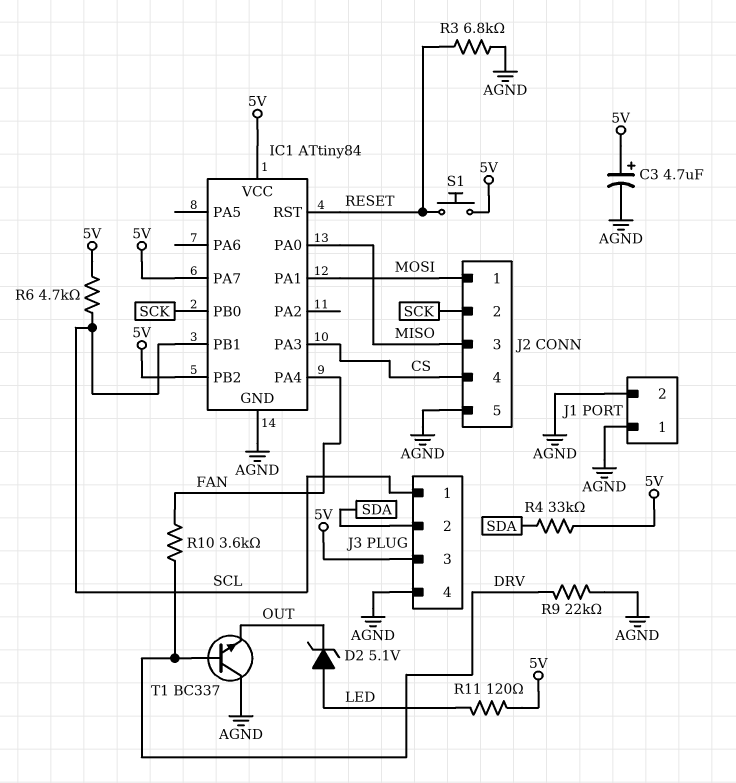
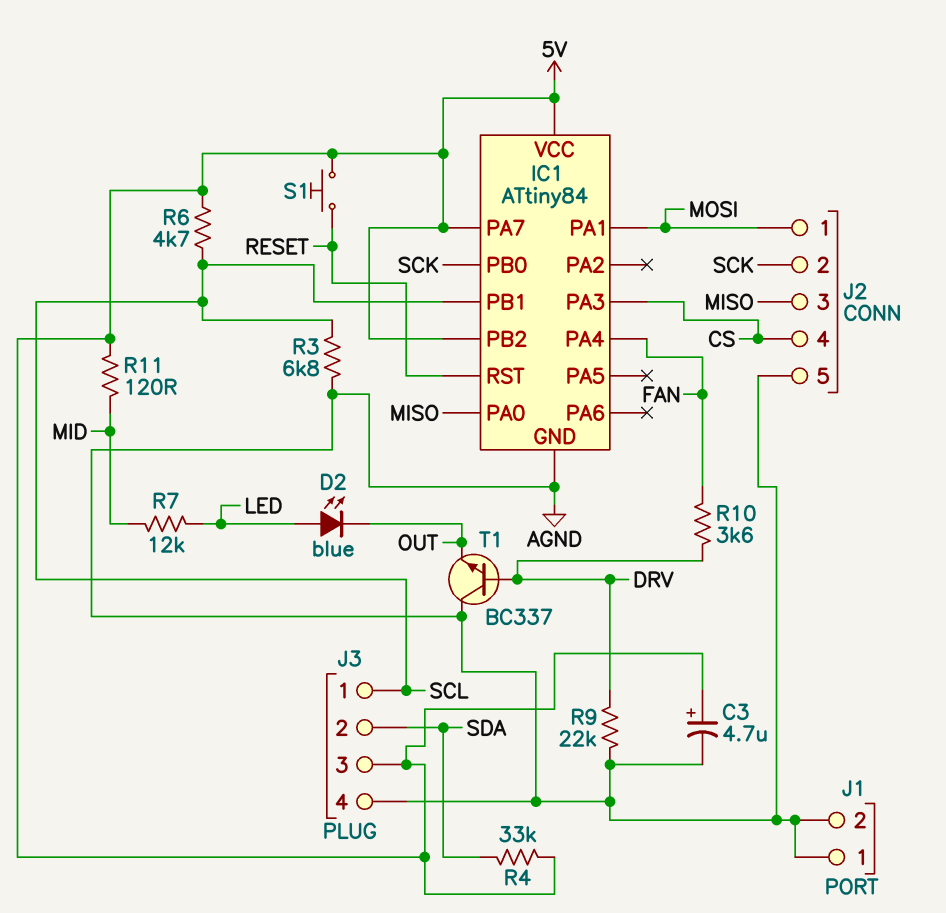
D2: zener 5.1V (A LED, K OUT) -> LED blue (A LED, K OUT)
R3: 6.8k (AGND, RESET) -> 6.8k (AGND, SCL)
R7: none -> 12k (LED, MID)
R11: 120 (5V, LED) -> 120 (5V, MID)

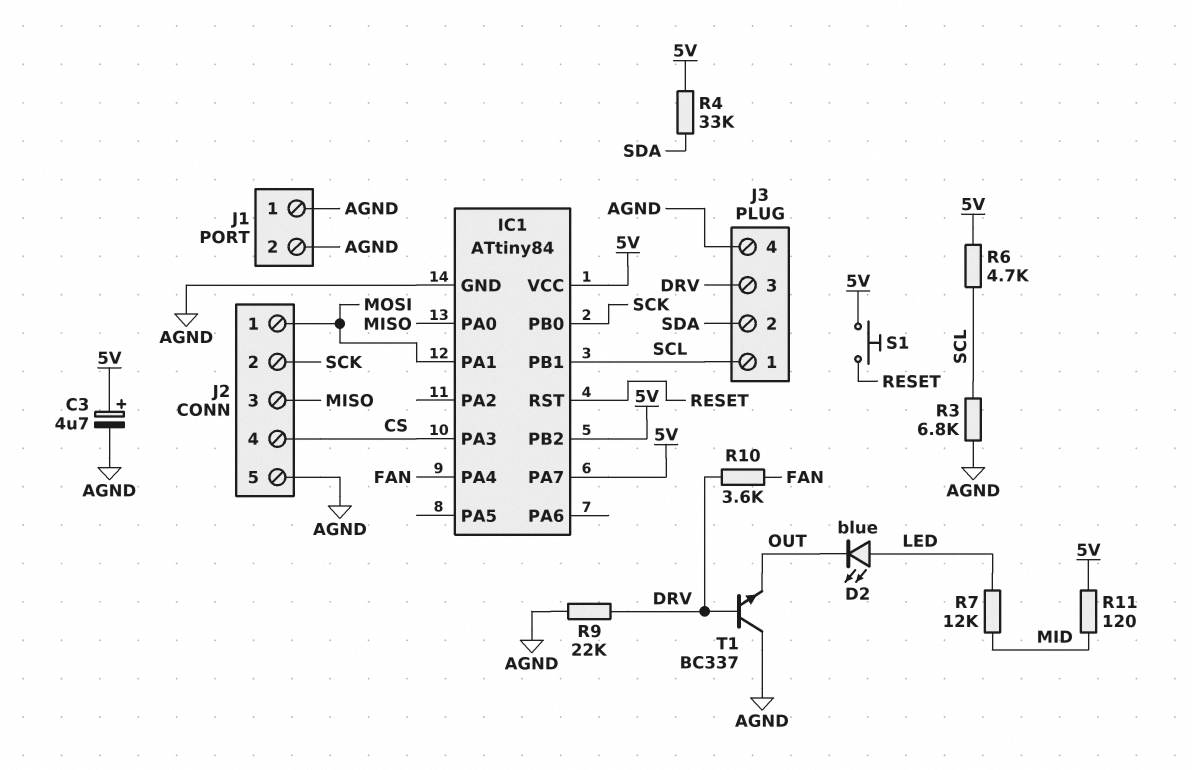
J3 pin 3: 5V -> DRV

